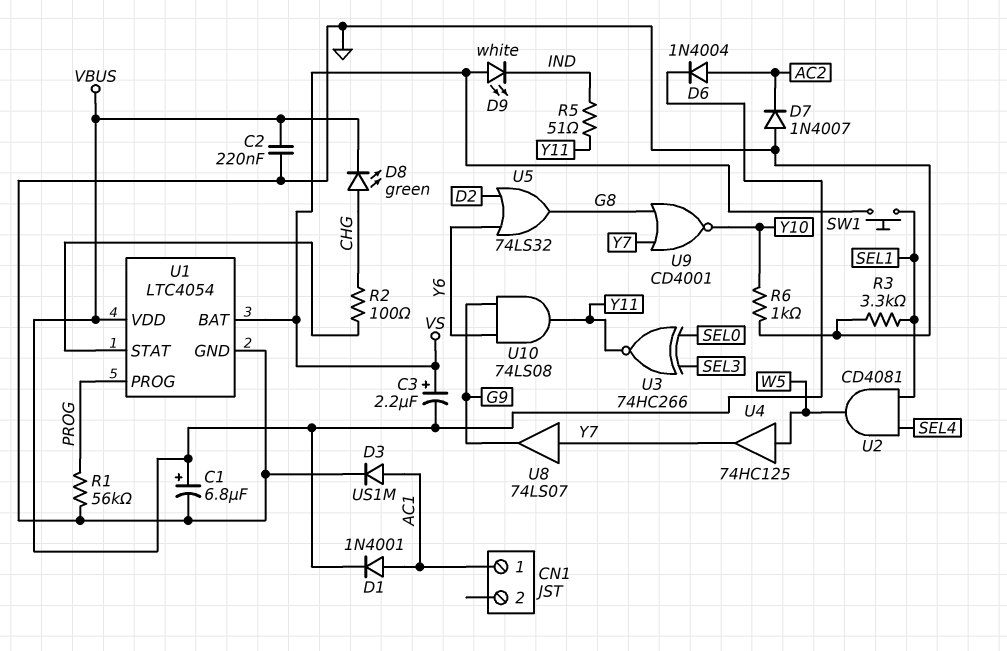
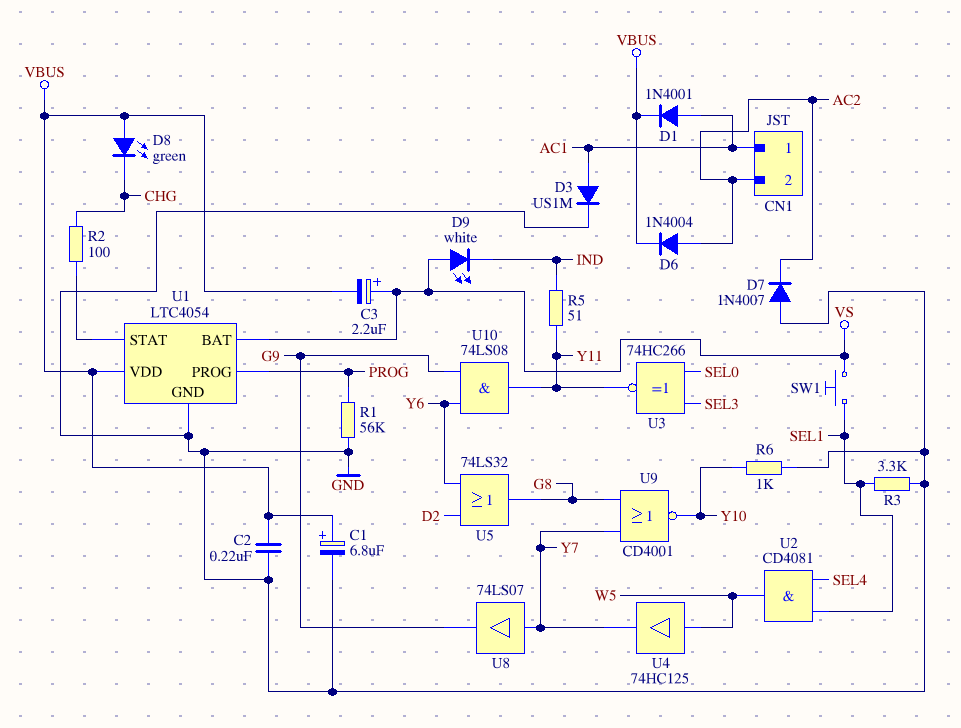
CN1 pin 2: none -> AC2
D8: LED green (A CHG, K VBUS) -> LED green (A VBUS, K CHG)

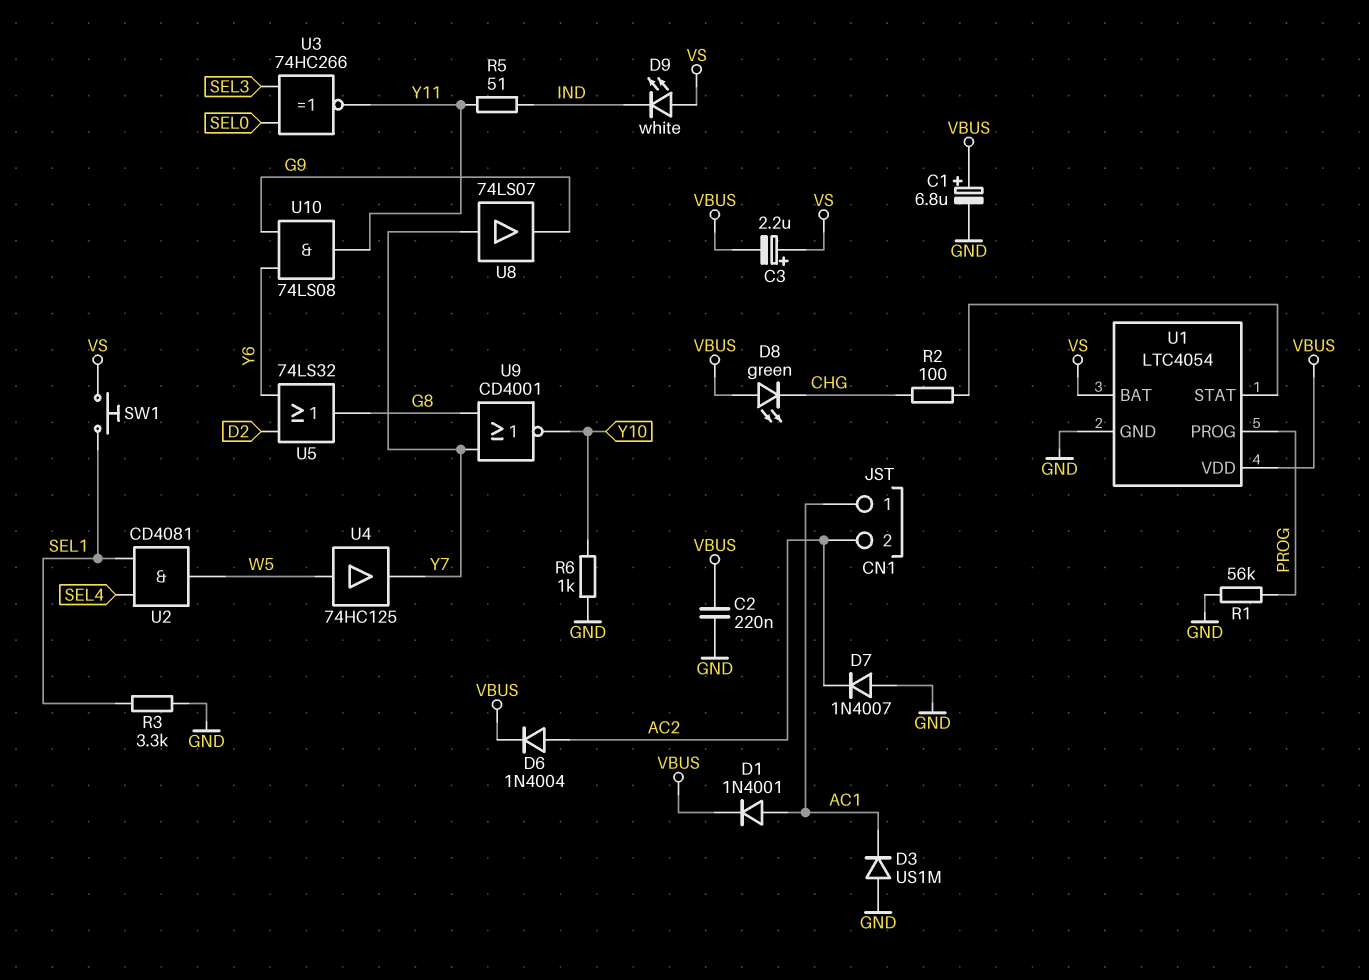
D3: diode US1M (A AC1, K GND) -> diode US1M (A GND, K AC1)

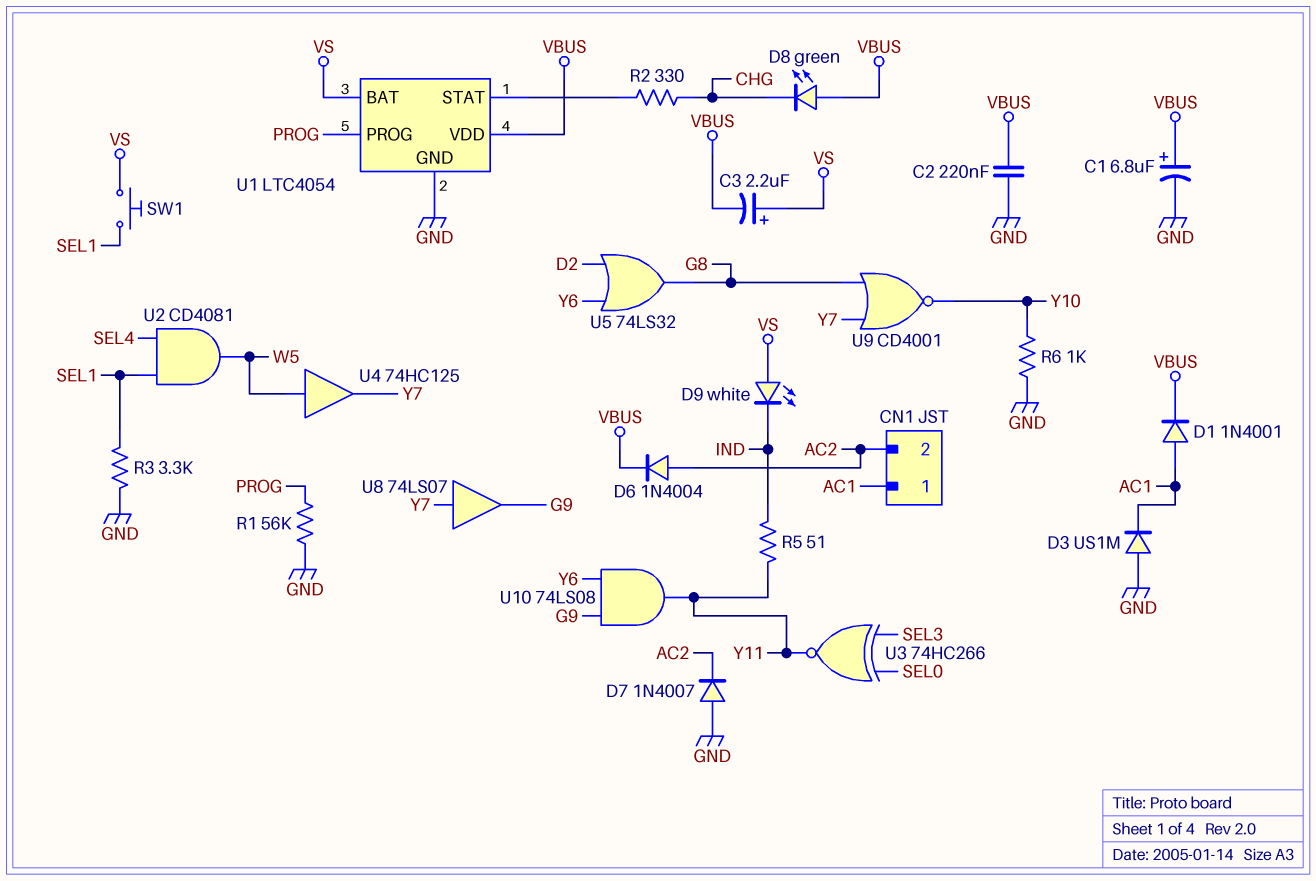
R2: 100 (CHG, U1/STAT) -> 330 (CHG, U1/STAT)

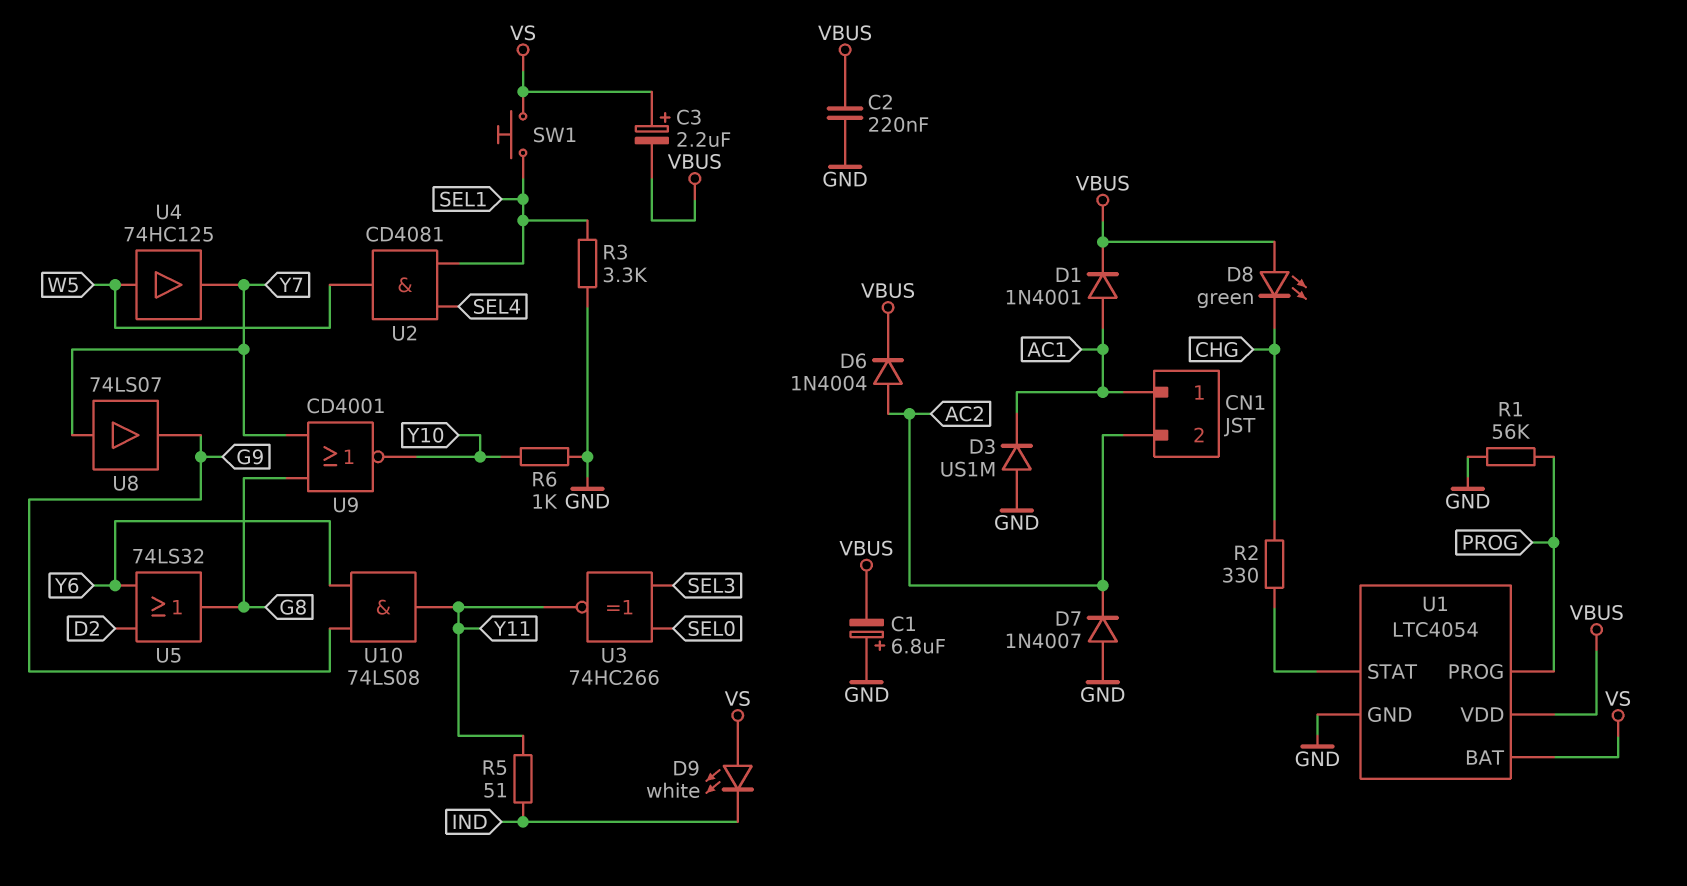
C1: 6.8uF (plus VBUS, minus GND) -> 6.8uF (plus GND, minus VBUS)

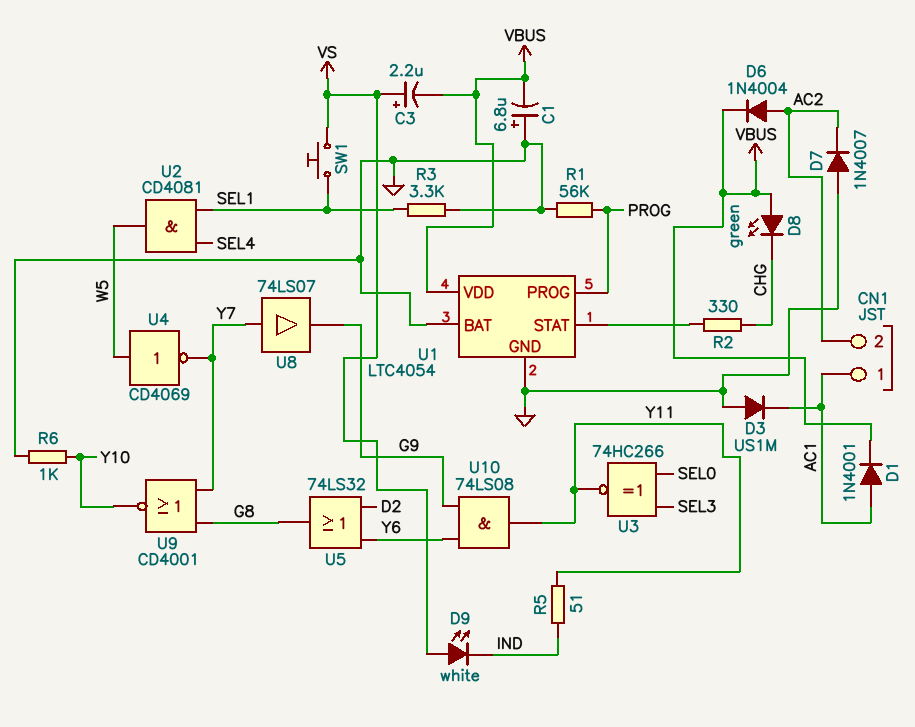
C2: 220nF (GND, VBUS) -> none
U1 pin BAT: VS -> GND
U4: buffer 74HC125 (in W5, out Y7) -> NOT CD4069 (in W5, out Y7)

